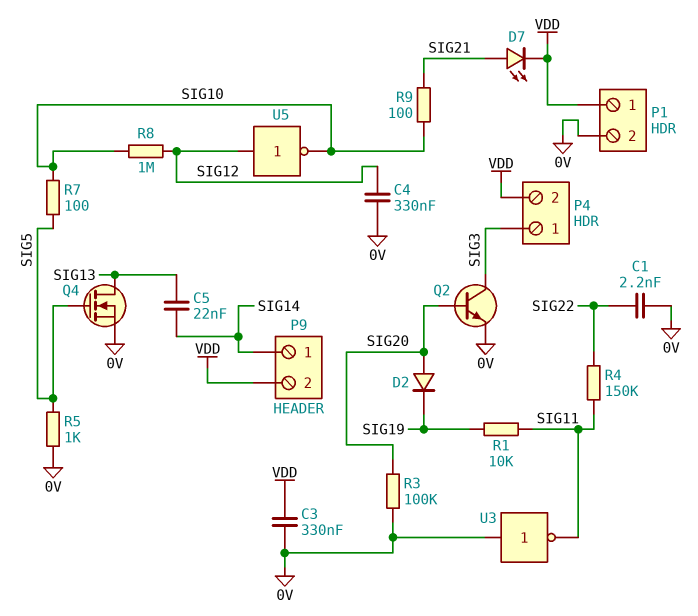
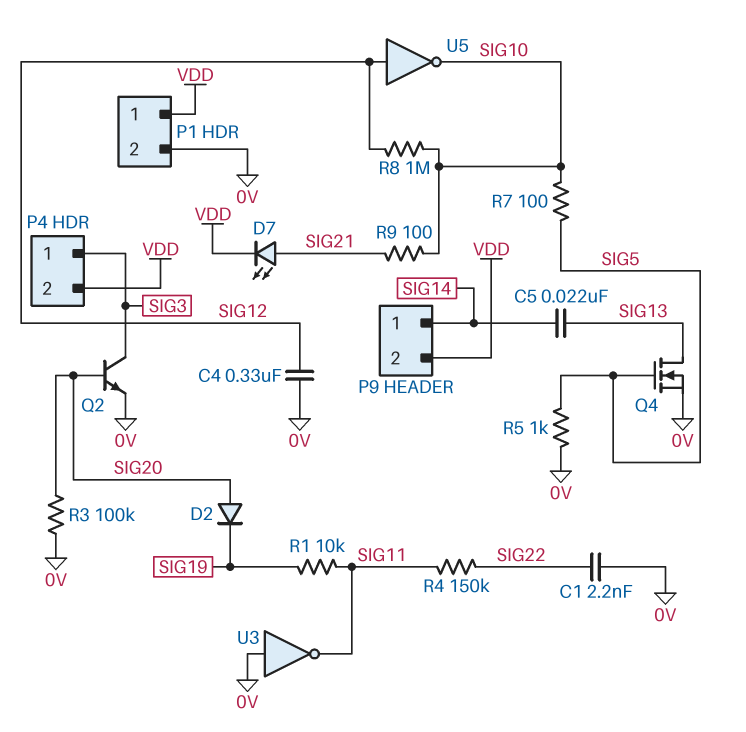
C3: 330nF (0V, VDD) -> none

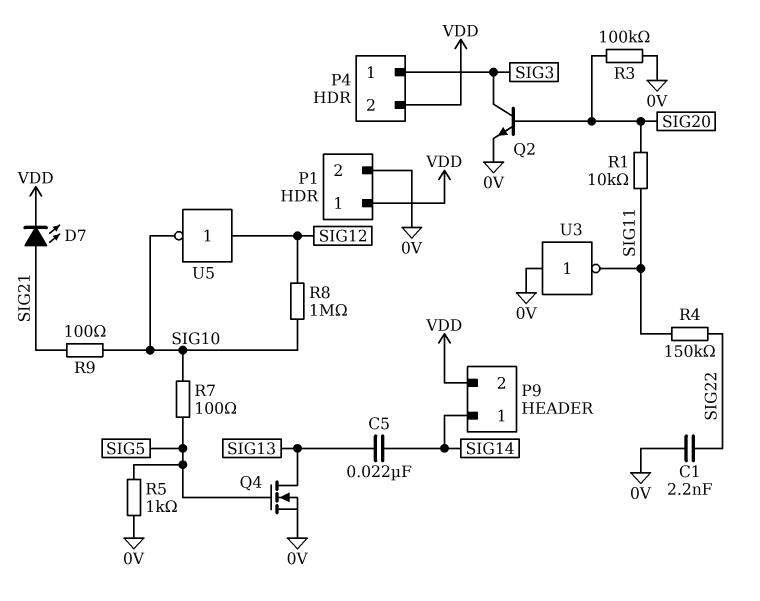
C4: 330nF (0V, SIG12) -> none
D2: diode (A SIG20, K SIG19) -> none
R1: 10k (SIG11, SIG19) -> 10k (SIG11, SIG20)

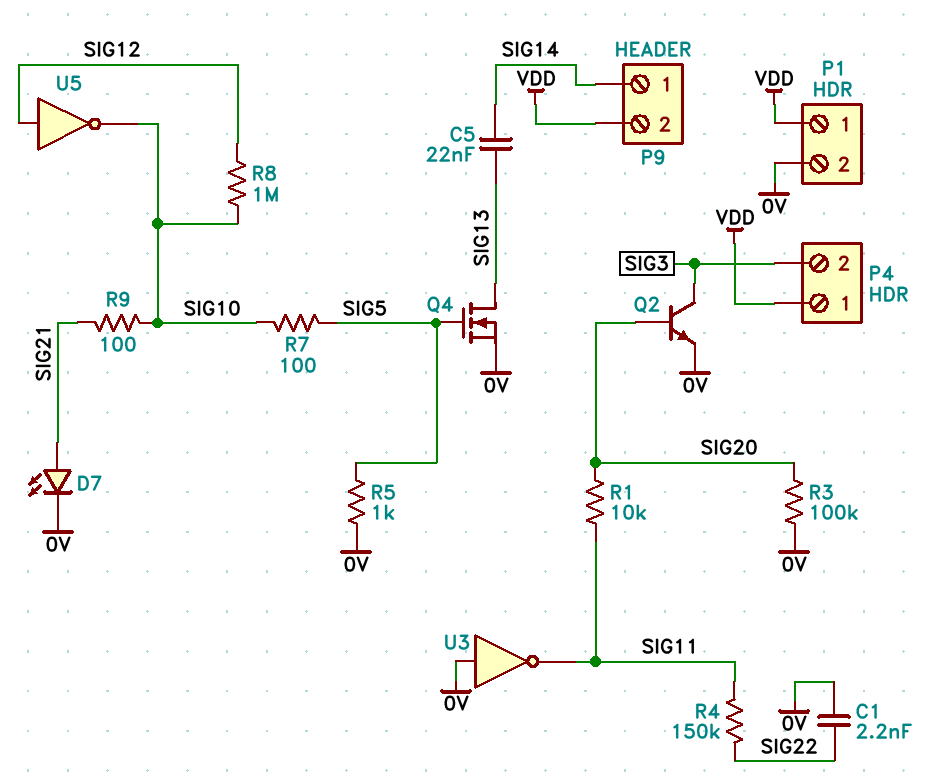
D7: LED (A SIG21, K VDD) -> LED (A SIG21, K 0V)
P4 pin 1: SIG3 -> VDD
P4 pin 2: VDD -> SIG3

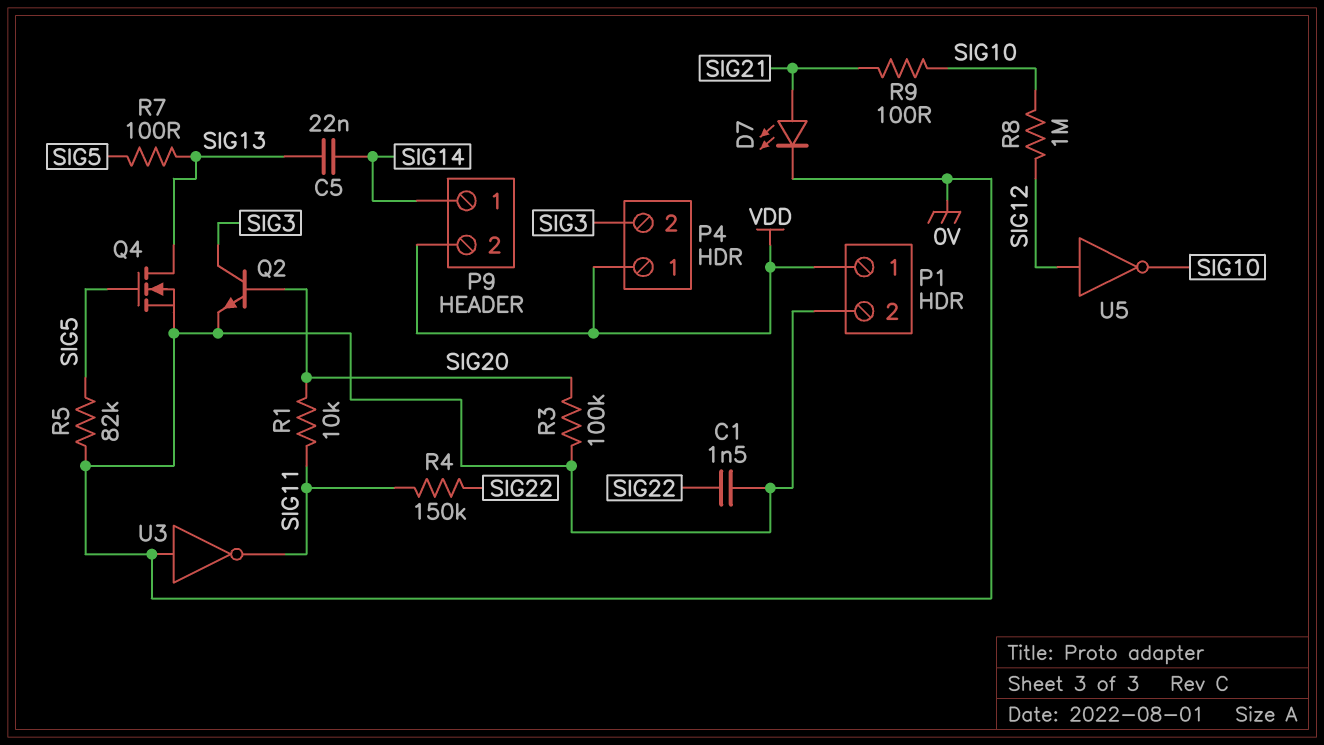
C1: 2.2nF (0V, SIG22) -> 1.5nF (0V, SIG22)
R5: 1k (0V, SIG5) -> 82k (0V, SIG5)
R7: 100 (SIG5, SIG10) -> 100 (SIG5, SIG13)

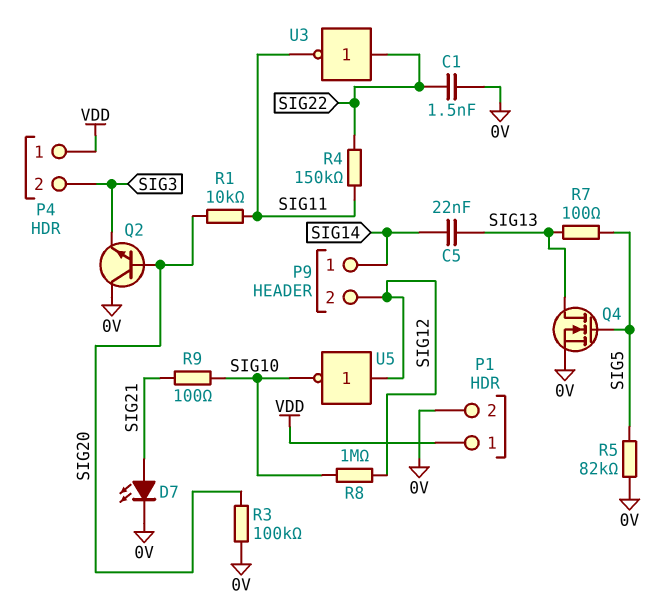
P9 pin 2: VDD -> SIG12
Q2: NPN (B SIG20, C SIG3, E 0V) -> NPN (B SIG20, C 0V, E SIG3)
U3: NOT (in 0V, out SIG11) -> NOT (in SIG22, out SIG11)

